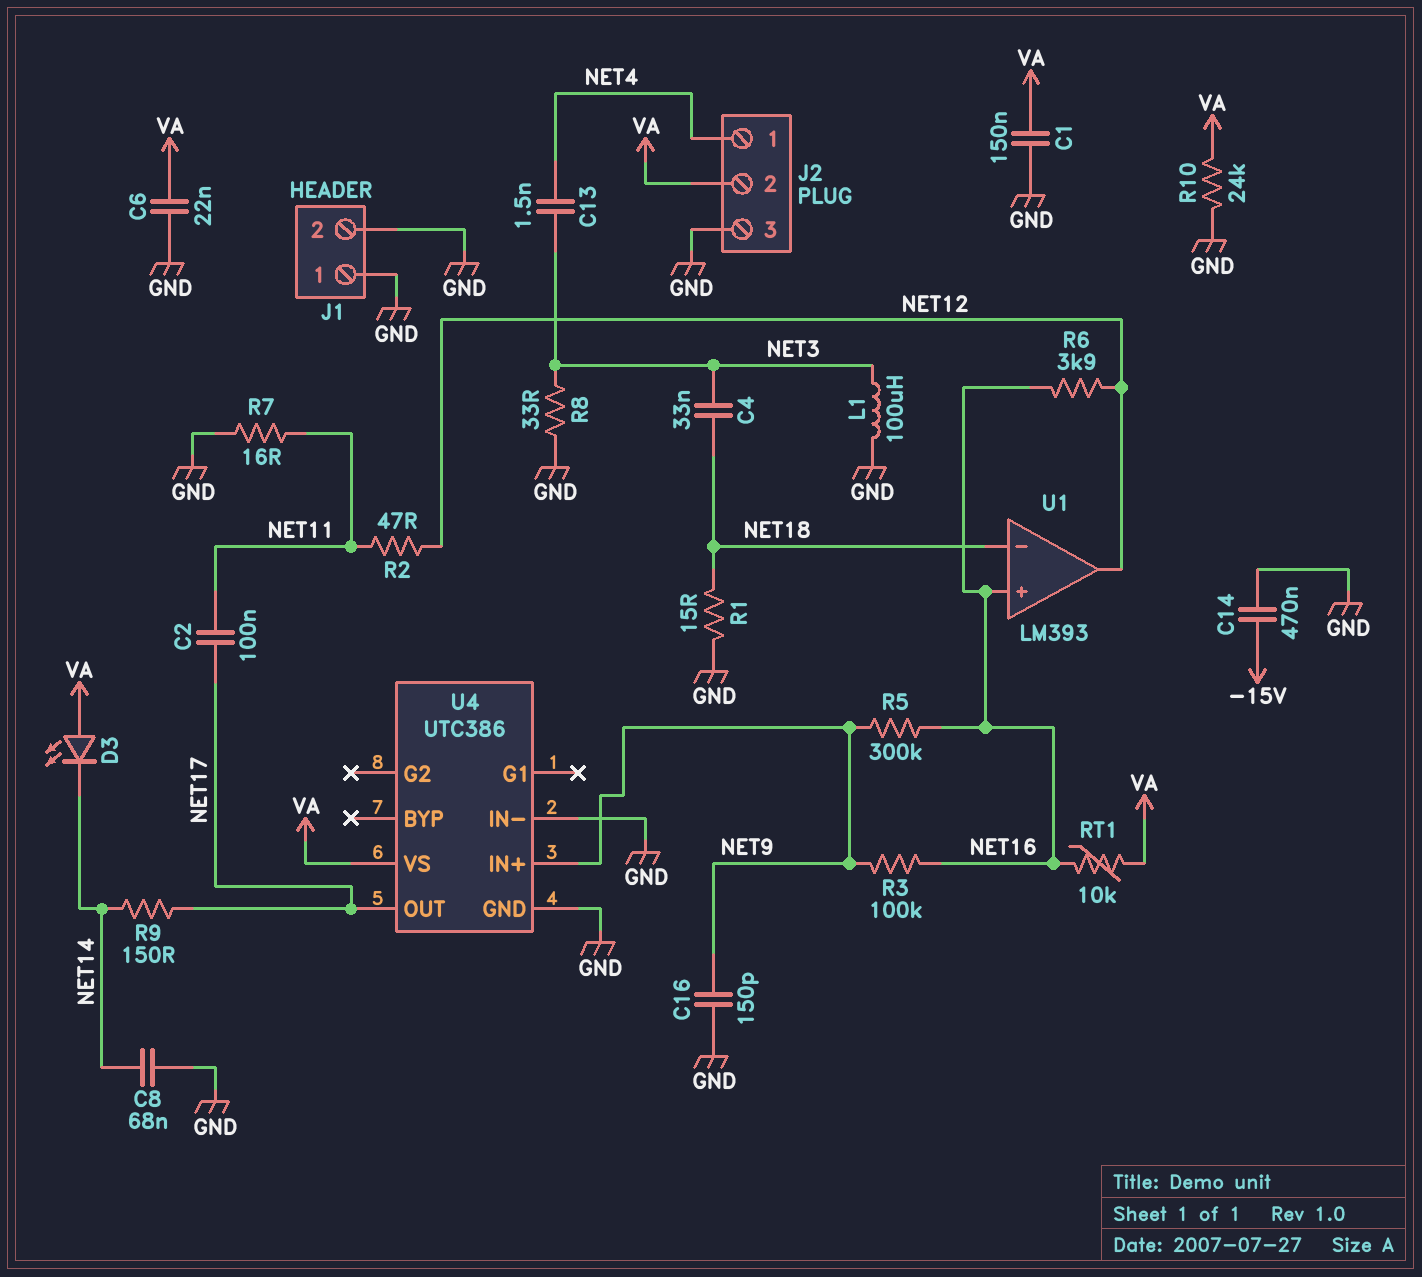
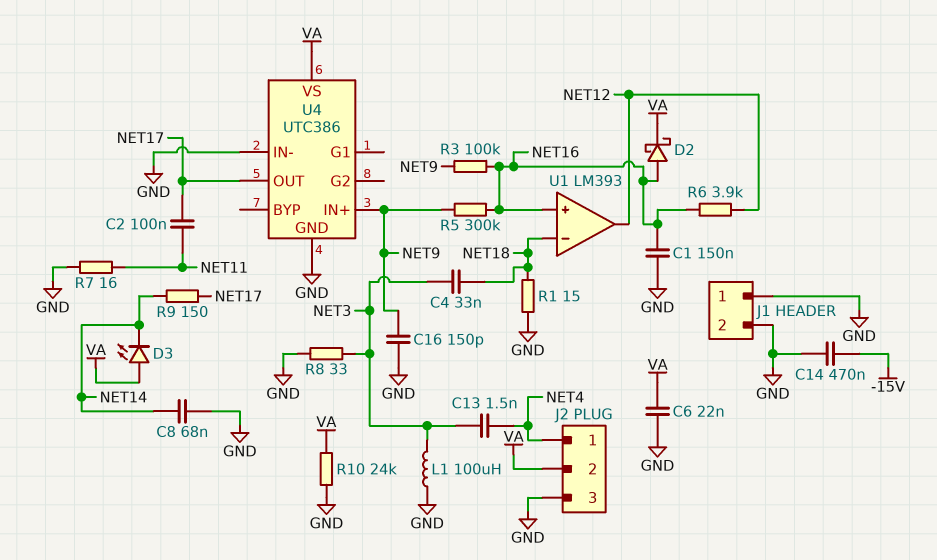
C1: 150nF (GND, VA) -> 150nF (GND, NET16)
D2: none -> schottky (A NET16, K VA)
R2: 47 (NET11, NET12) -> none
RT1: 10k (NET16, VA) -> none

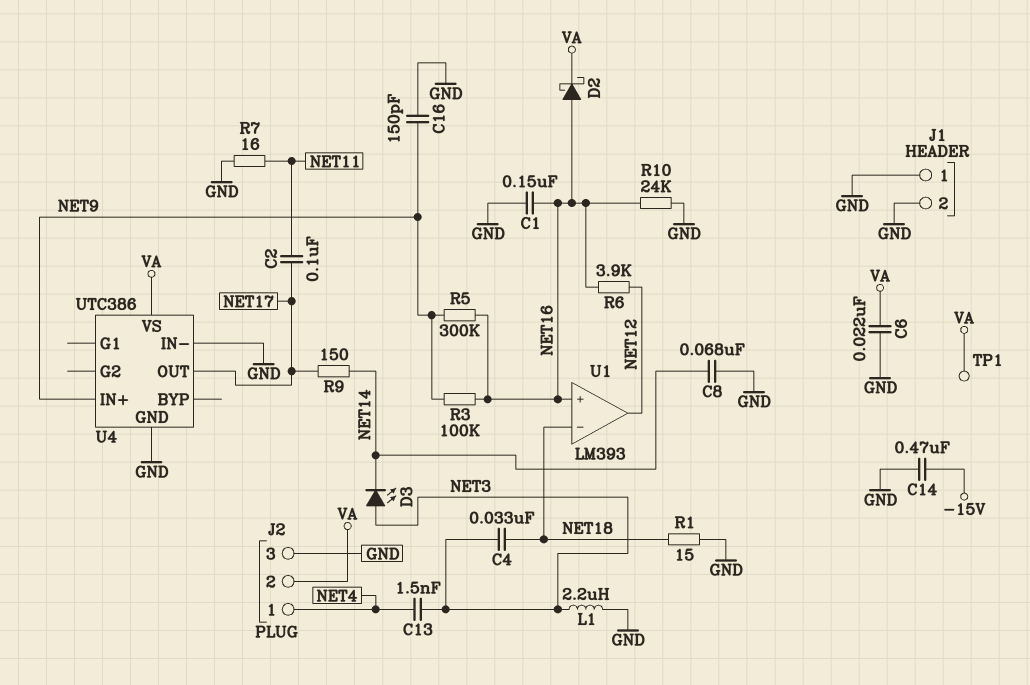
D3: LED (A VA, K NET14) -> LED (A NET3, K NET14)
L1: 100uH (GND, NET3) -> 2.2uH (GND, NET3)
R8: 33 (GND, NET3) -> none
R10: 24k (GND, VA) -> 24k (GND, NET16)
TP1: none -> test point (VA)

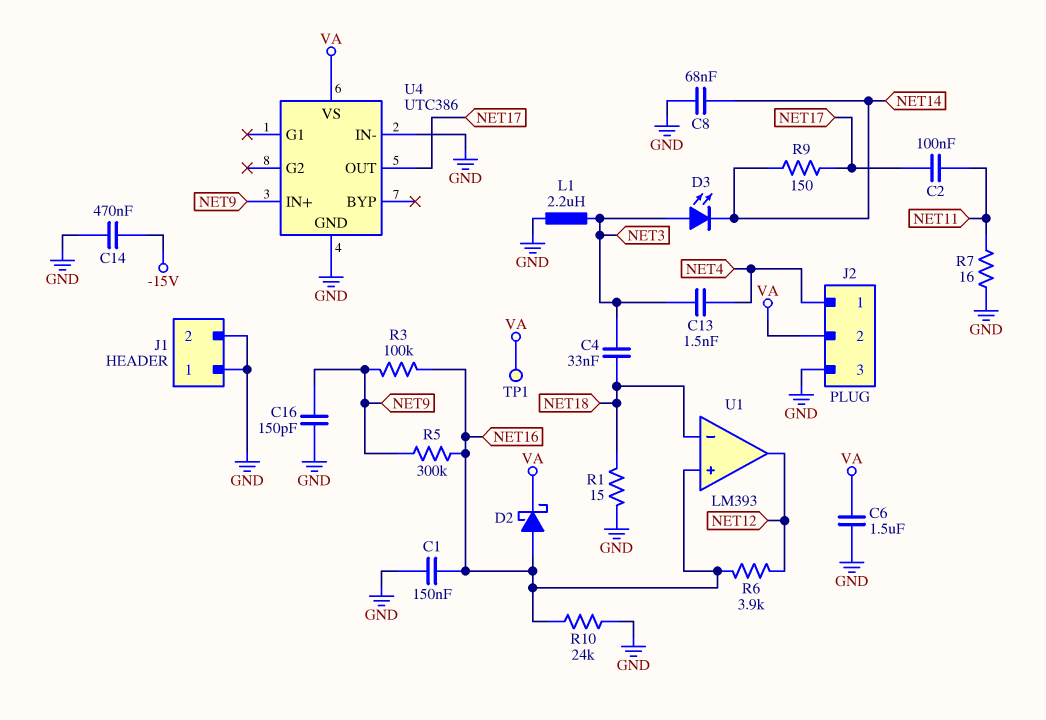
C6: 22nF (GND, VA) -> 1.5uF (GND, VA)

